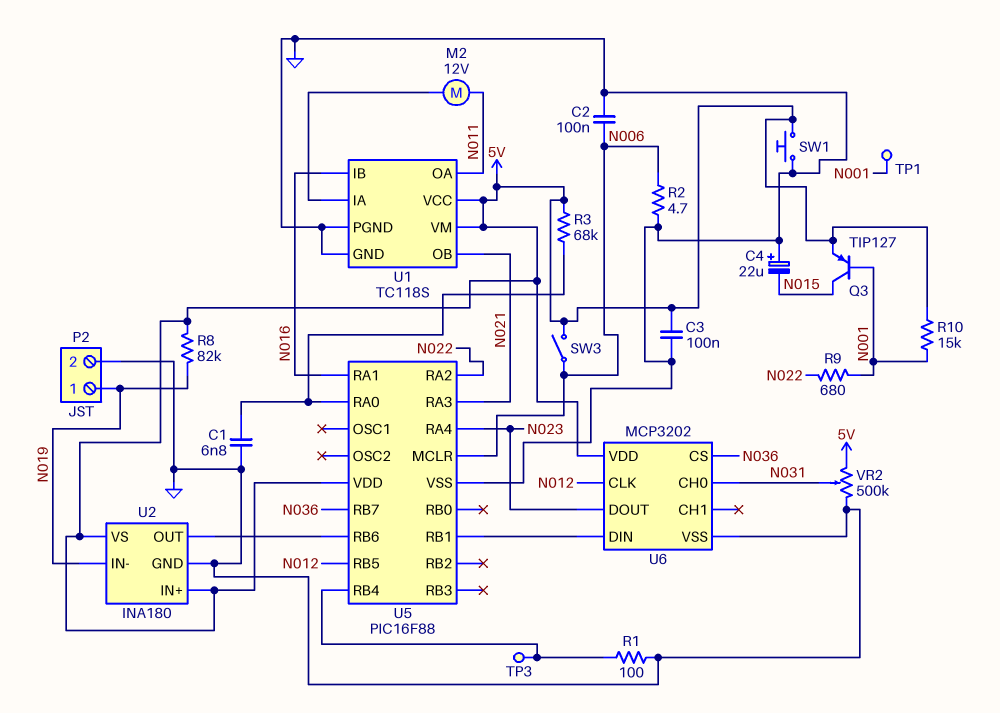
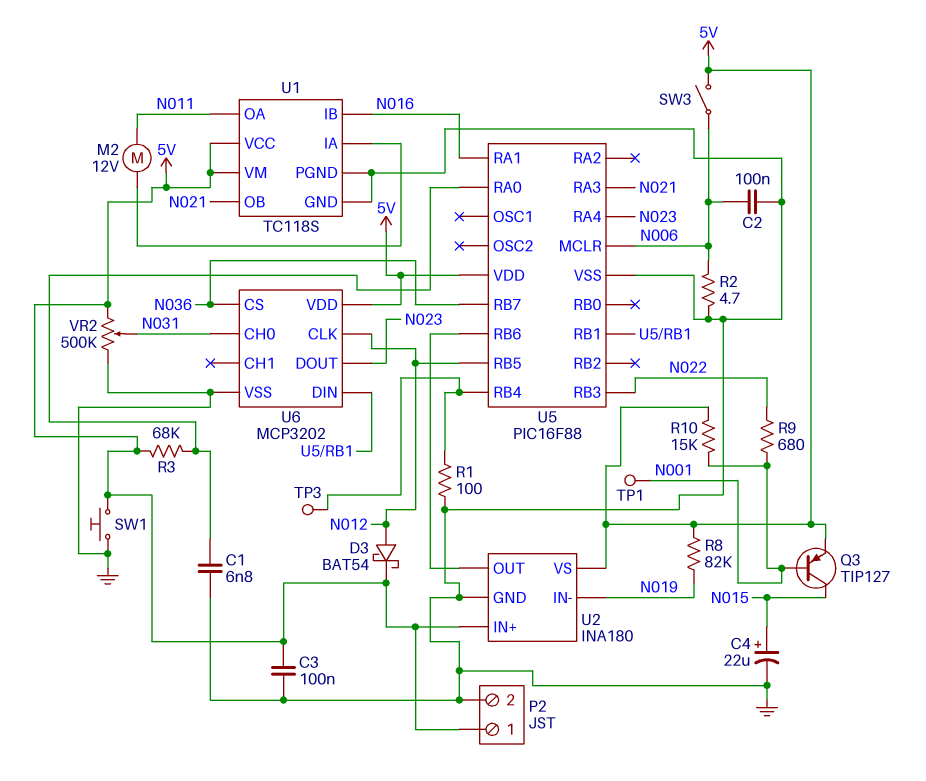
C4: 22uF (plus GND, minus N015) -> 22uF (plus N015, minus GND)
D3: none -> schottky BAT54 (A N012, K 5V)
P2 pin 1: N019 -> 5V
U5 pin RA2: N022 -> none
U5 pin RB3: none -> N022

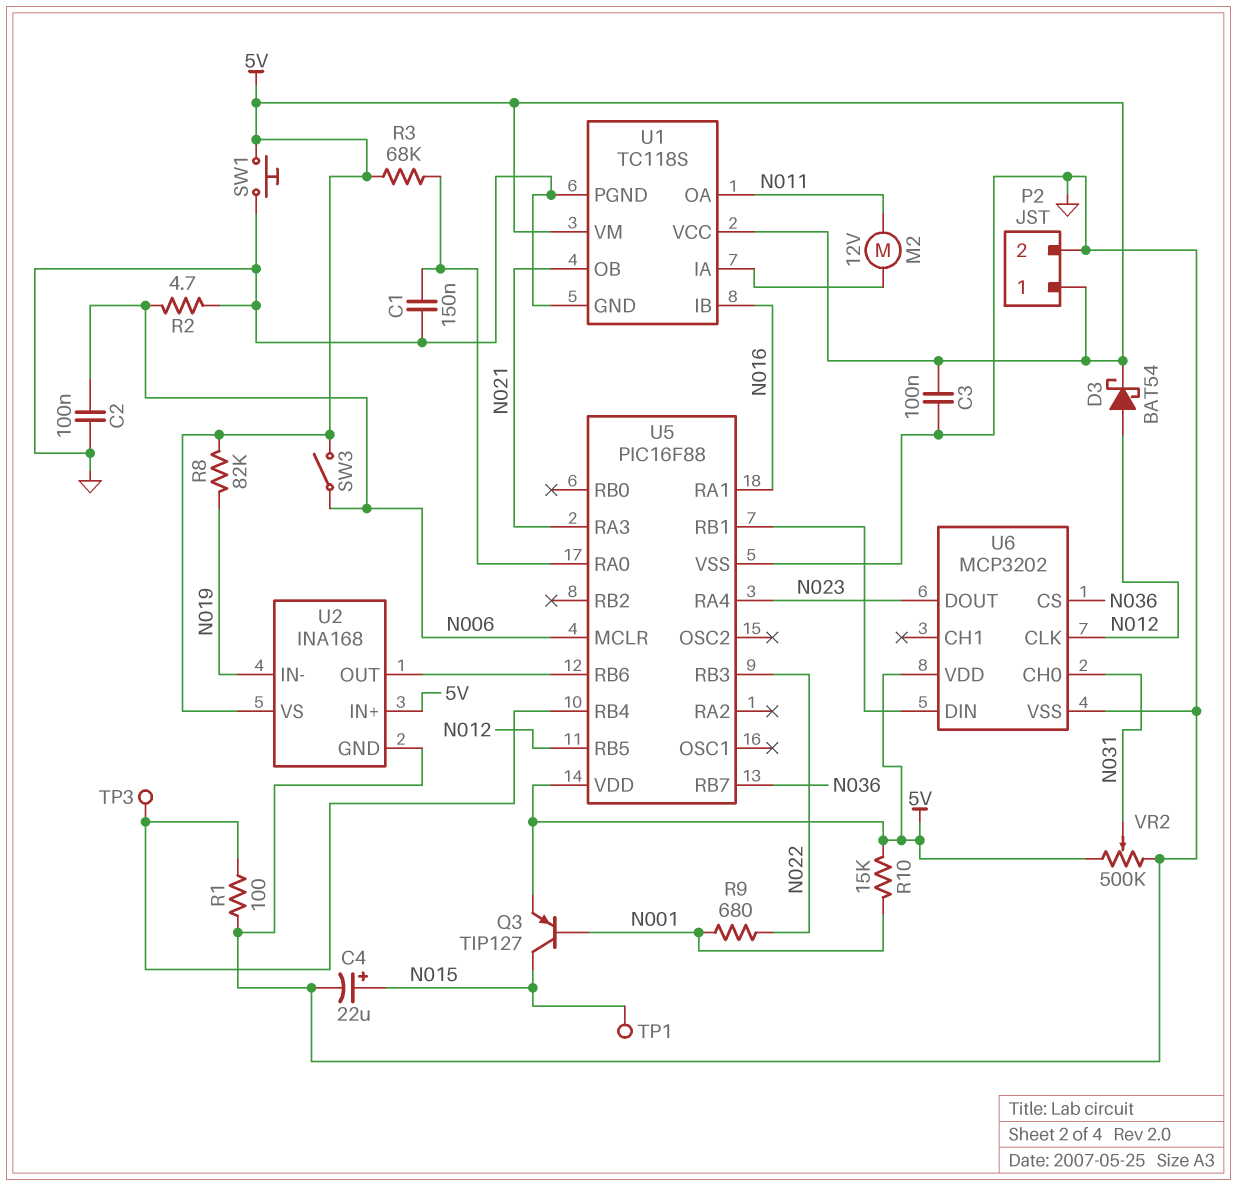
C1: 6.8nF (GND, U5/RA0) -> 150nF (GND, U5/RA0)
TP1: test point (N001) -> test point (N015)
U2: INA180 -> INA168

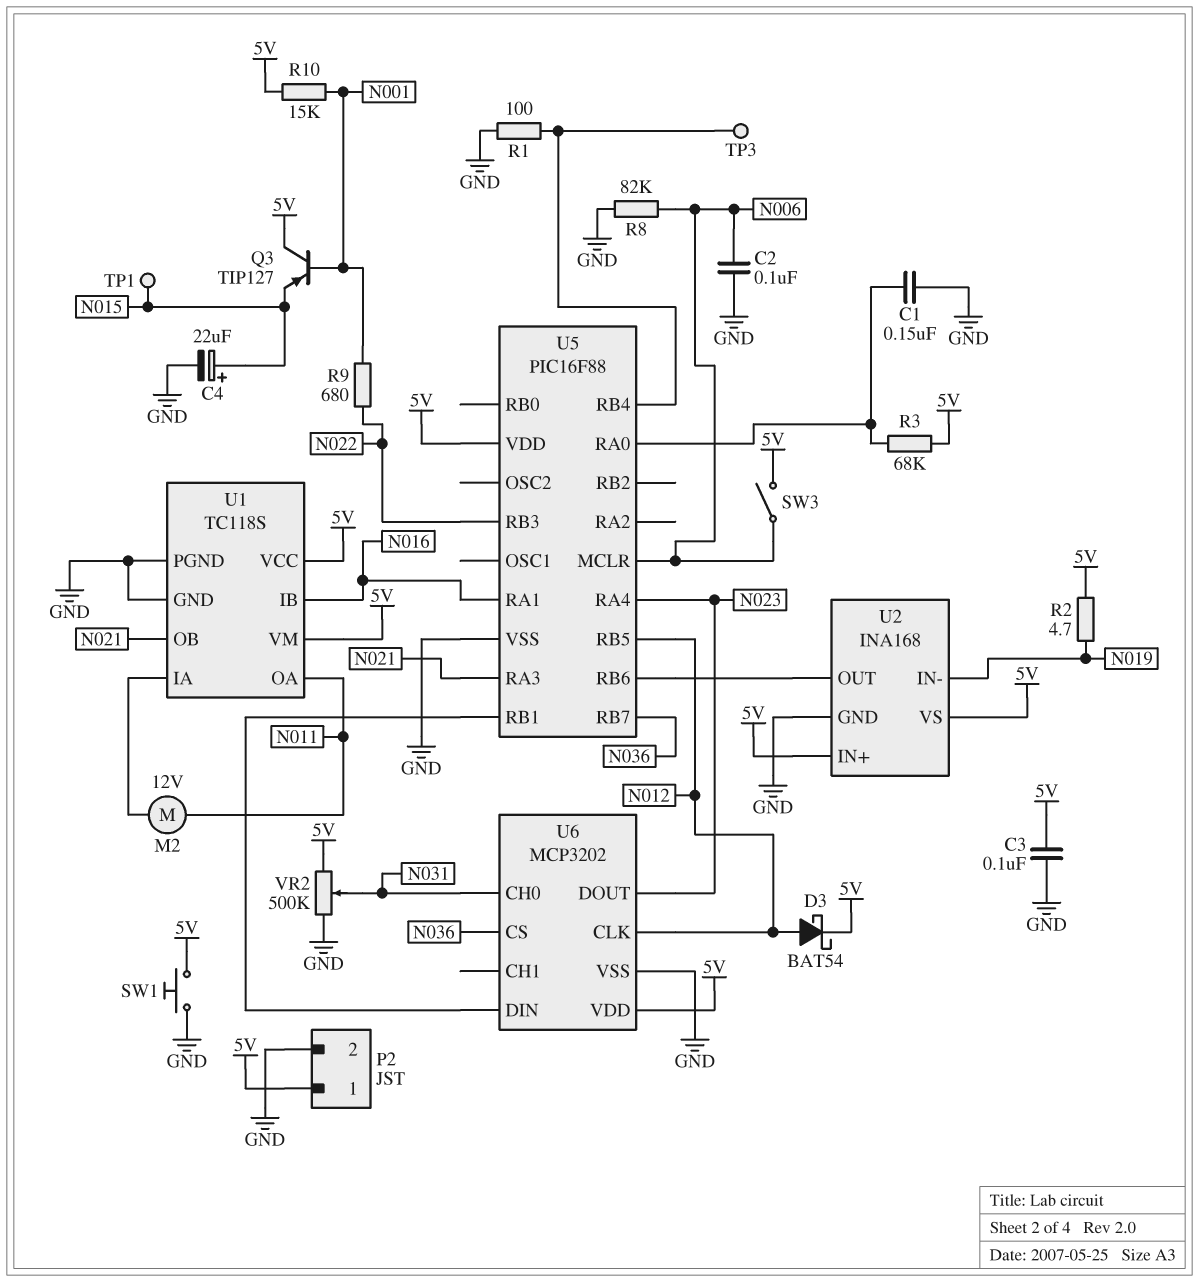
Q3: PNP TIP127 (B N001, C N015, E 5V) -> PNP TIP127 (B N001, C 5V, E N015)
R2: 4.7 (GND, N006) -> 4.7 (5V, N019)
R8: 82k (5V, N019) -> 82k (GND, N006)

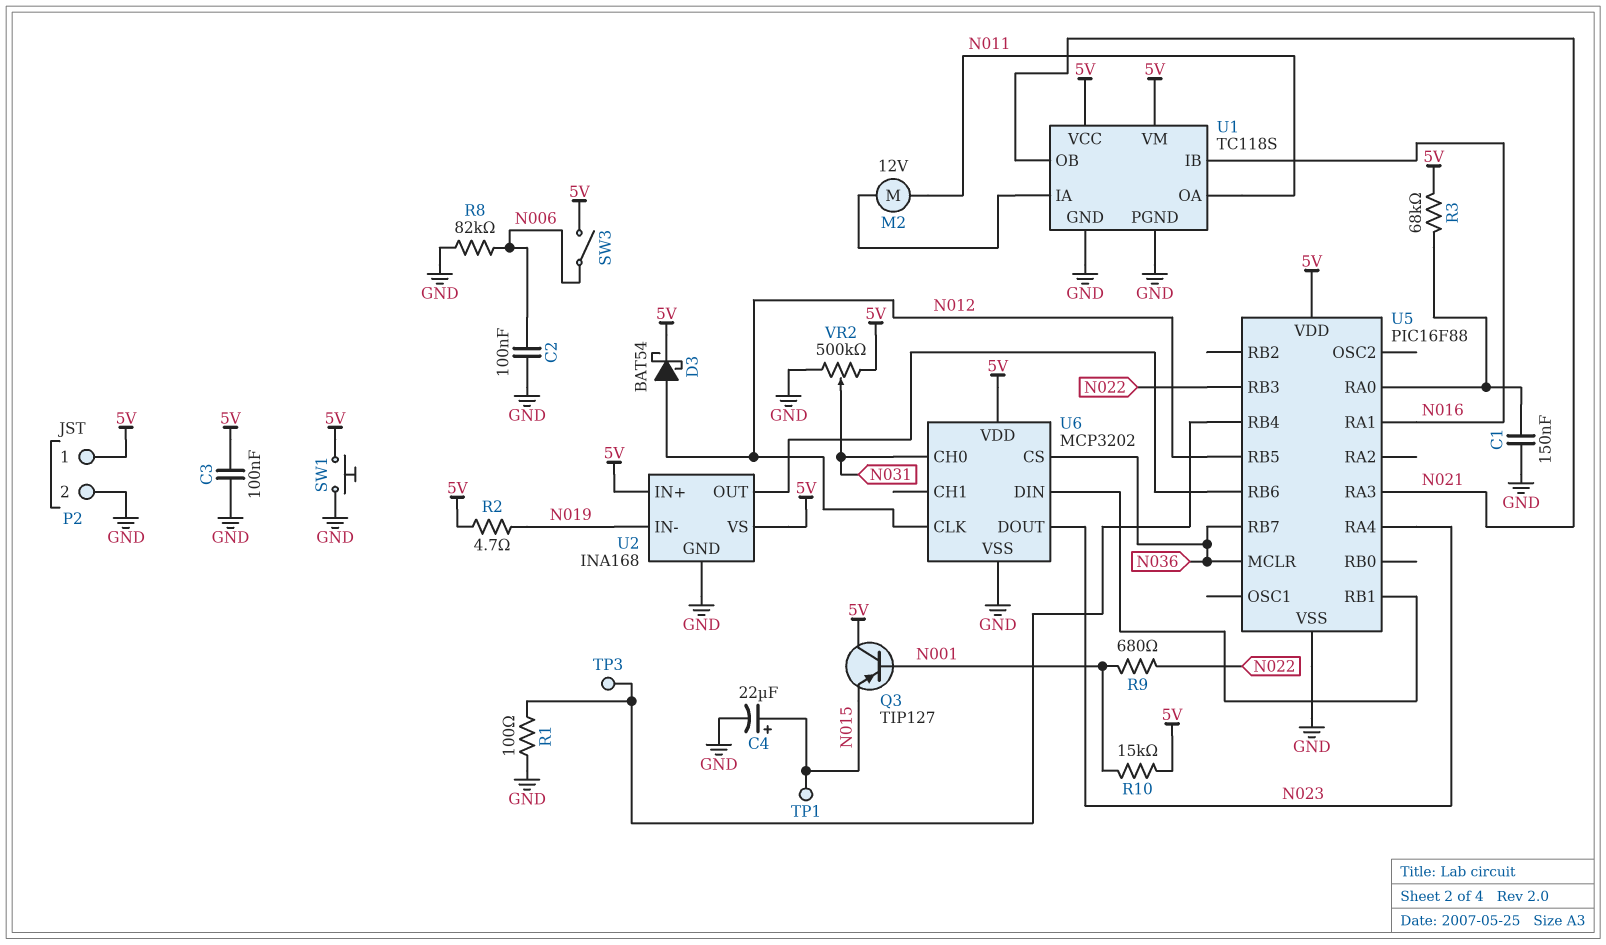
U5 pin MCLR: N006 -> N036

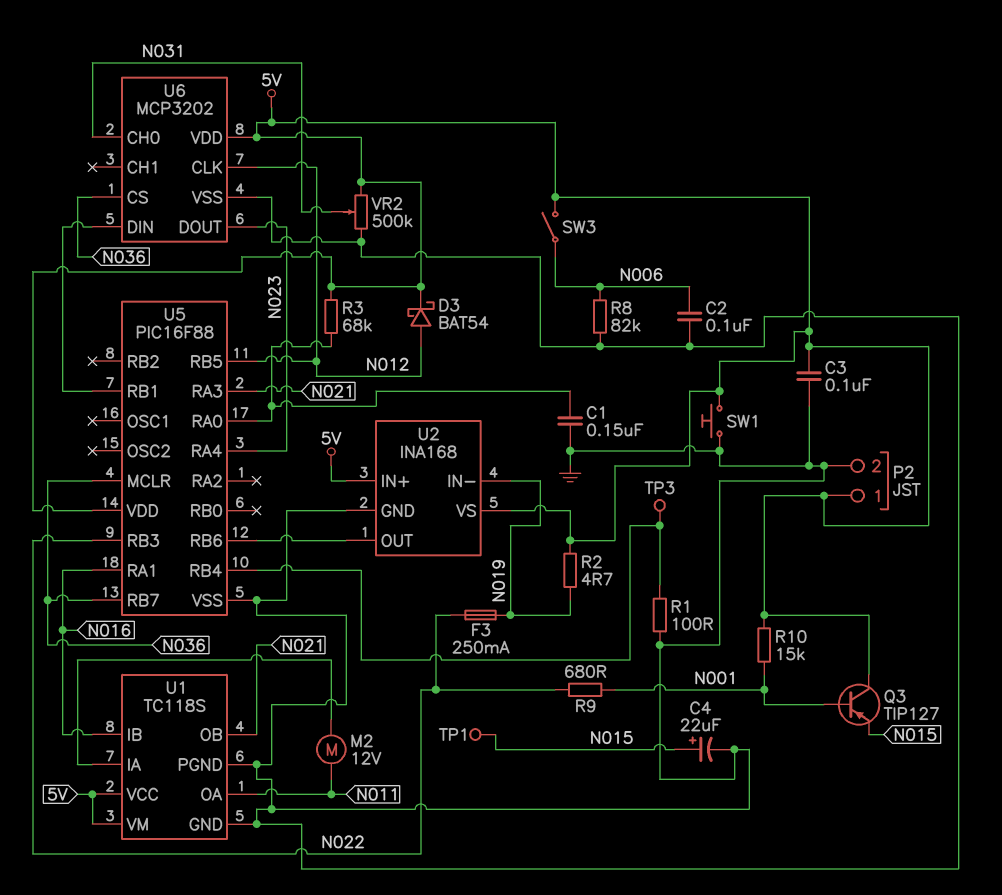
F3: none -> 250mA (N019, N022)

